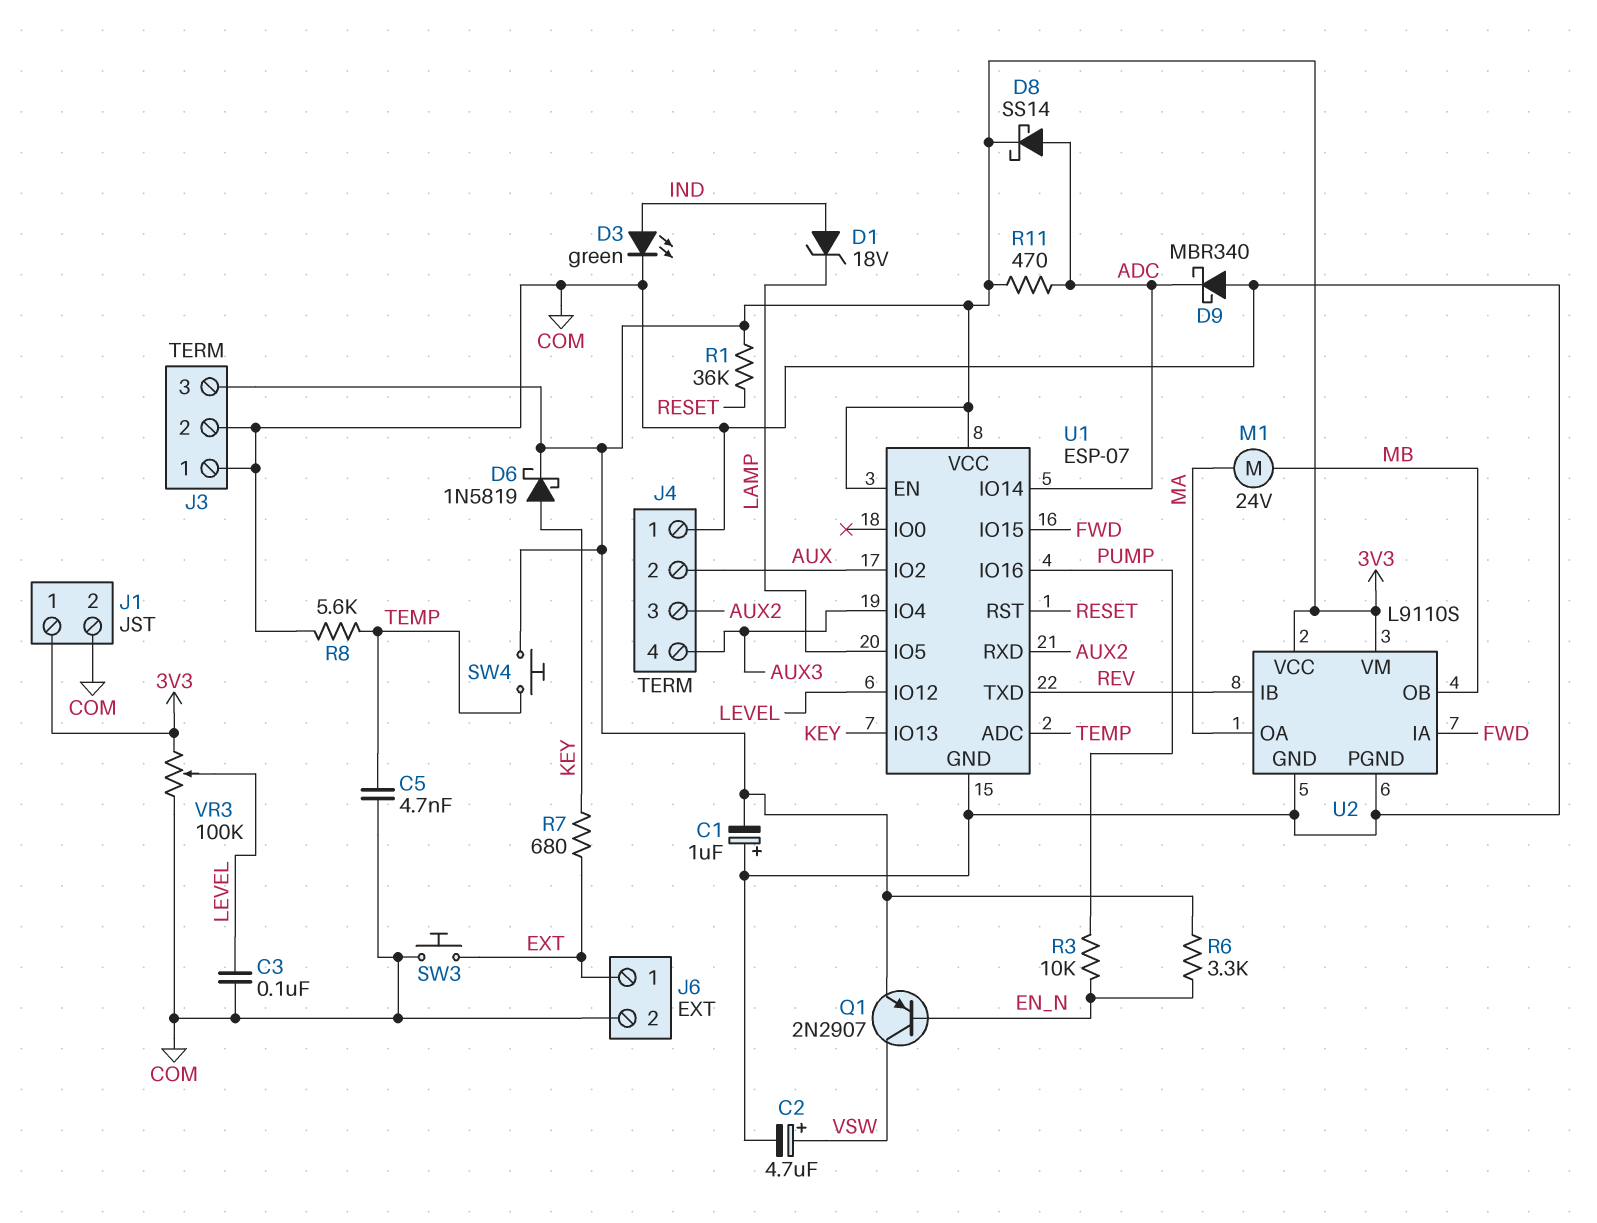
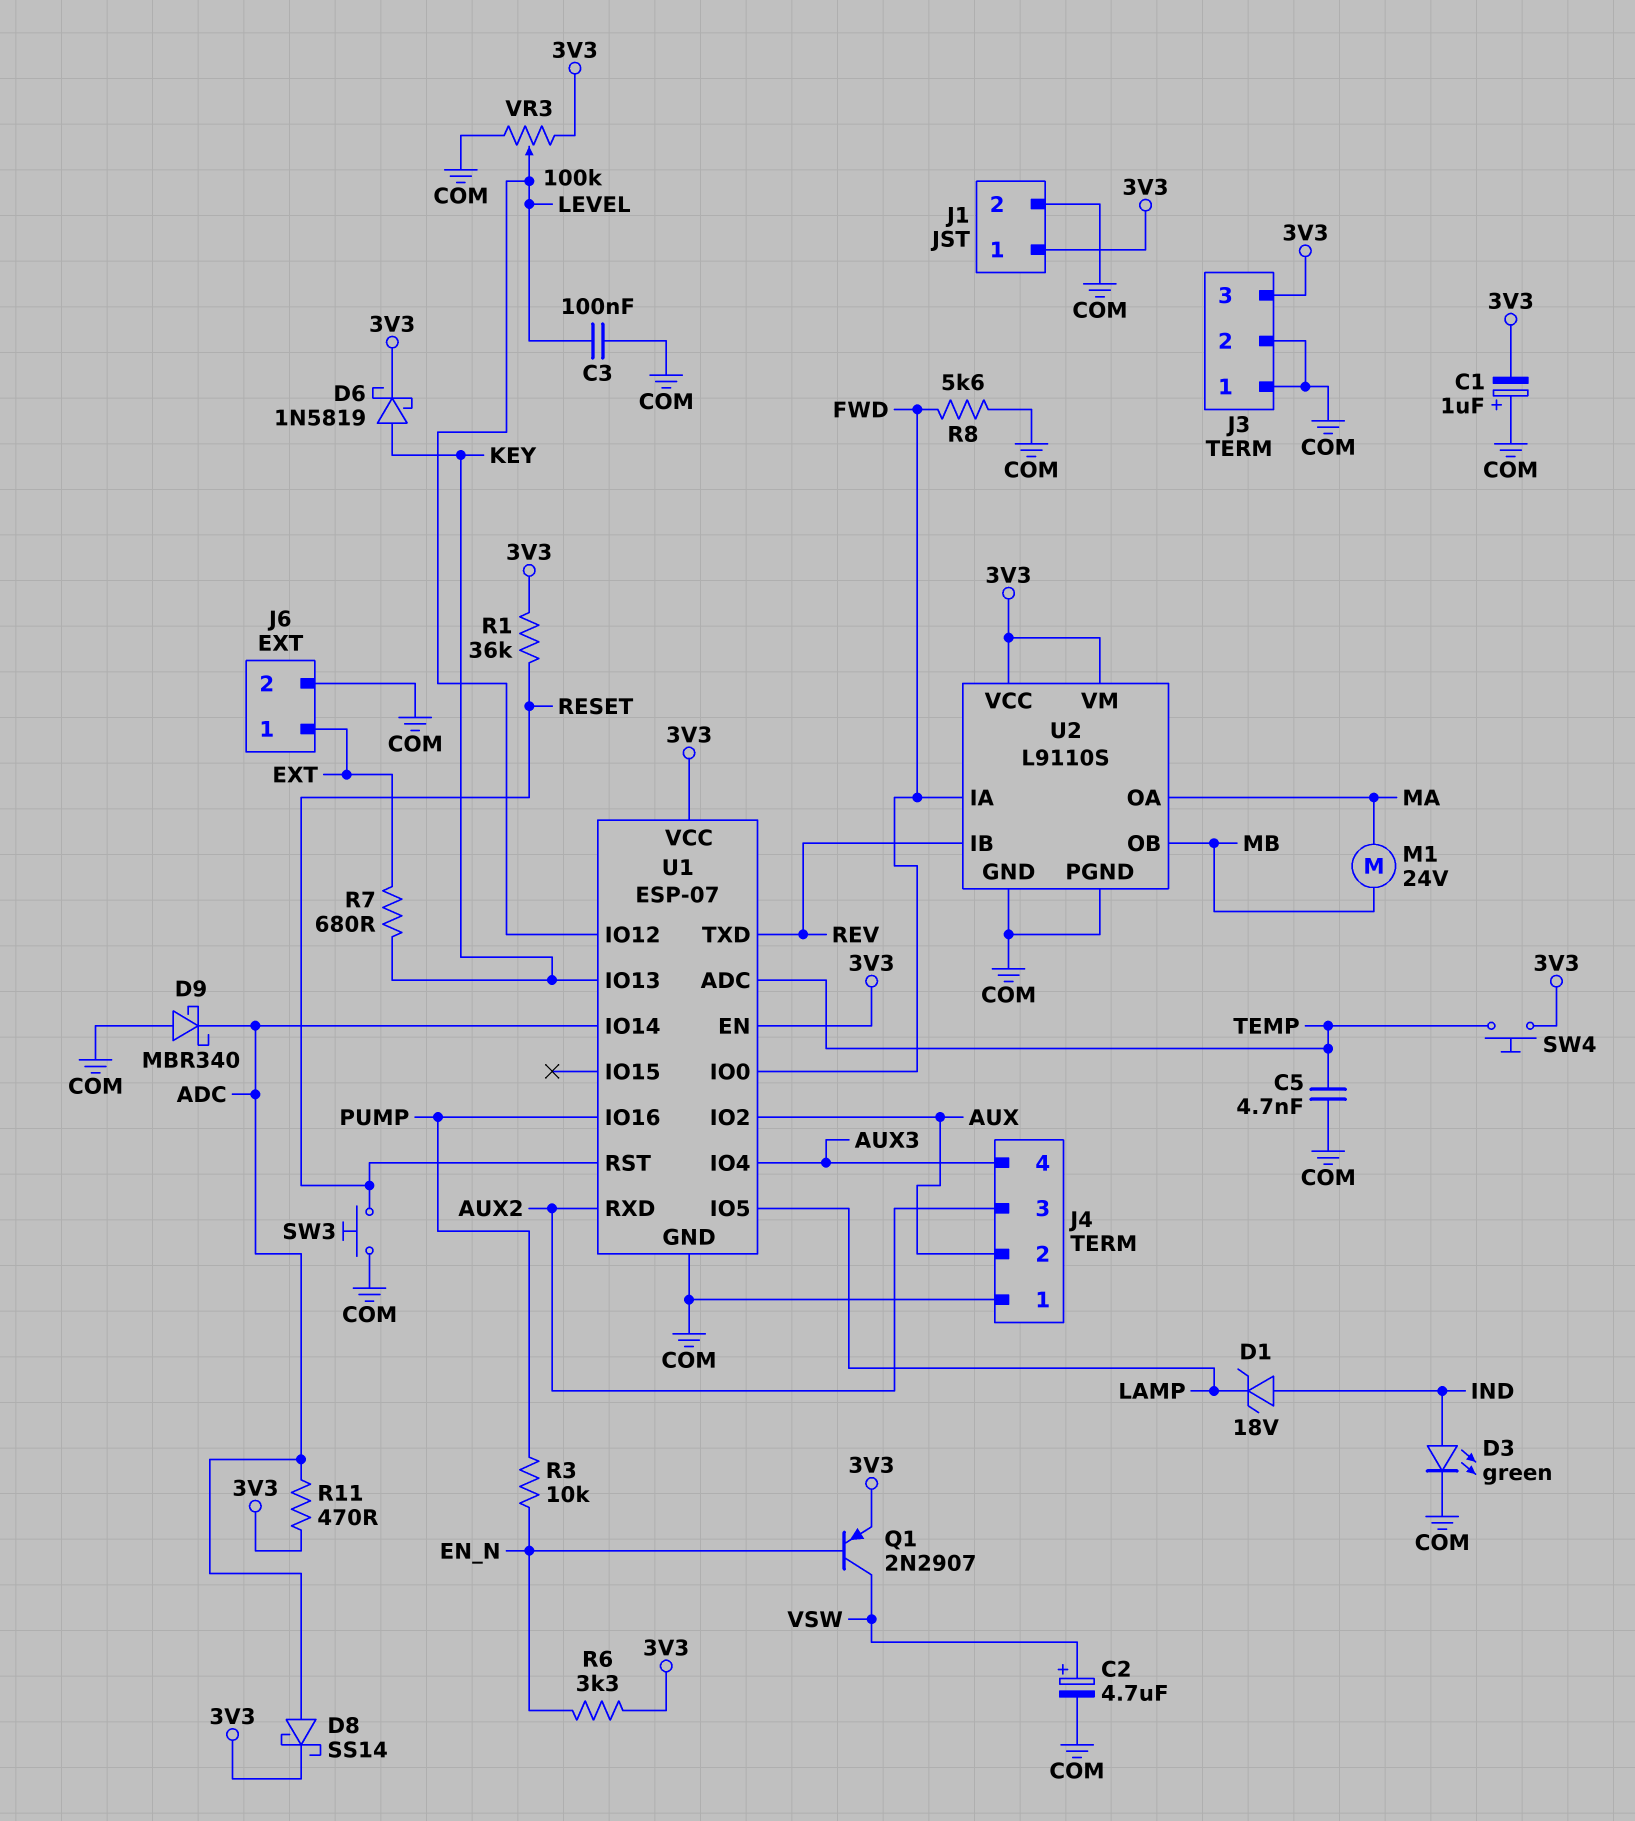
R8: 5.6k (COM, TEMP) -> 5.6k (COM, FWD)
SW3: button (COM, EXT) -> button (COM, RESET)
U1 pin IO0: none -> FWD
U1 pin IO15: FWD -> none

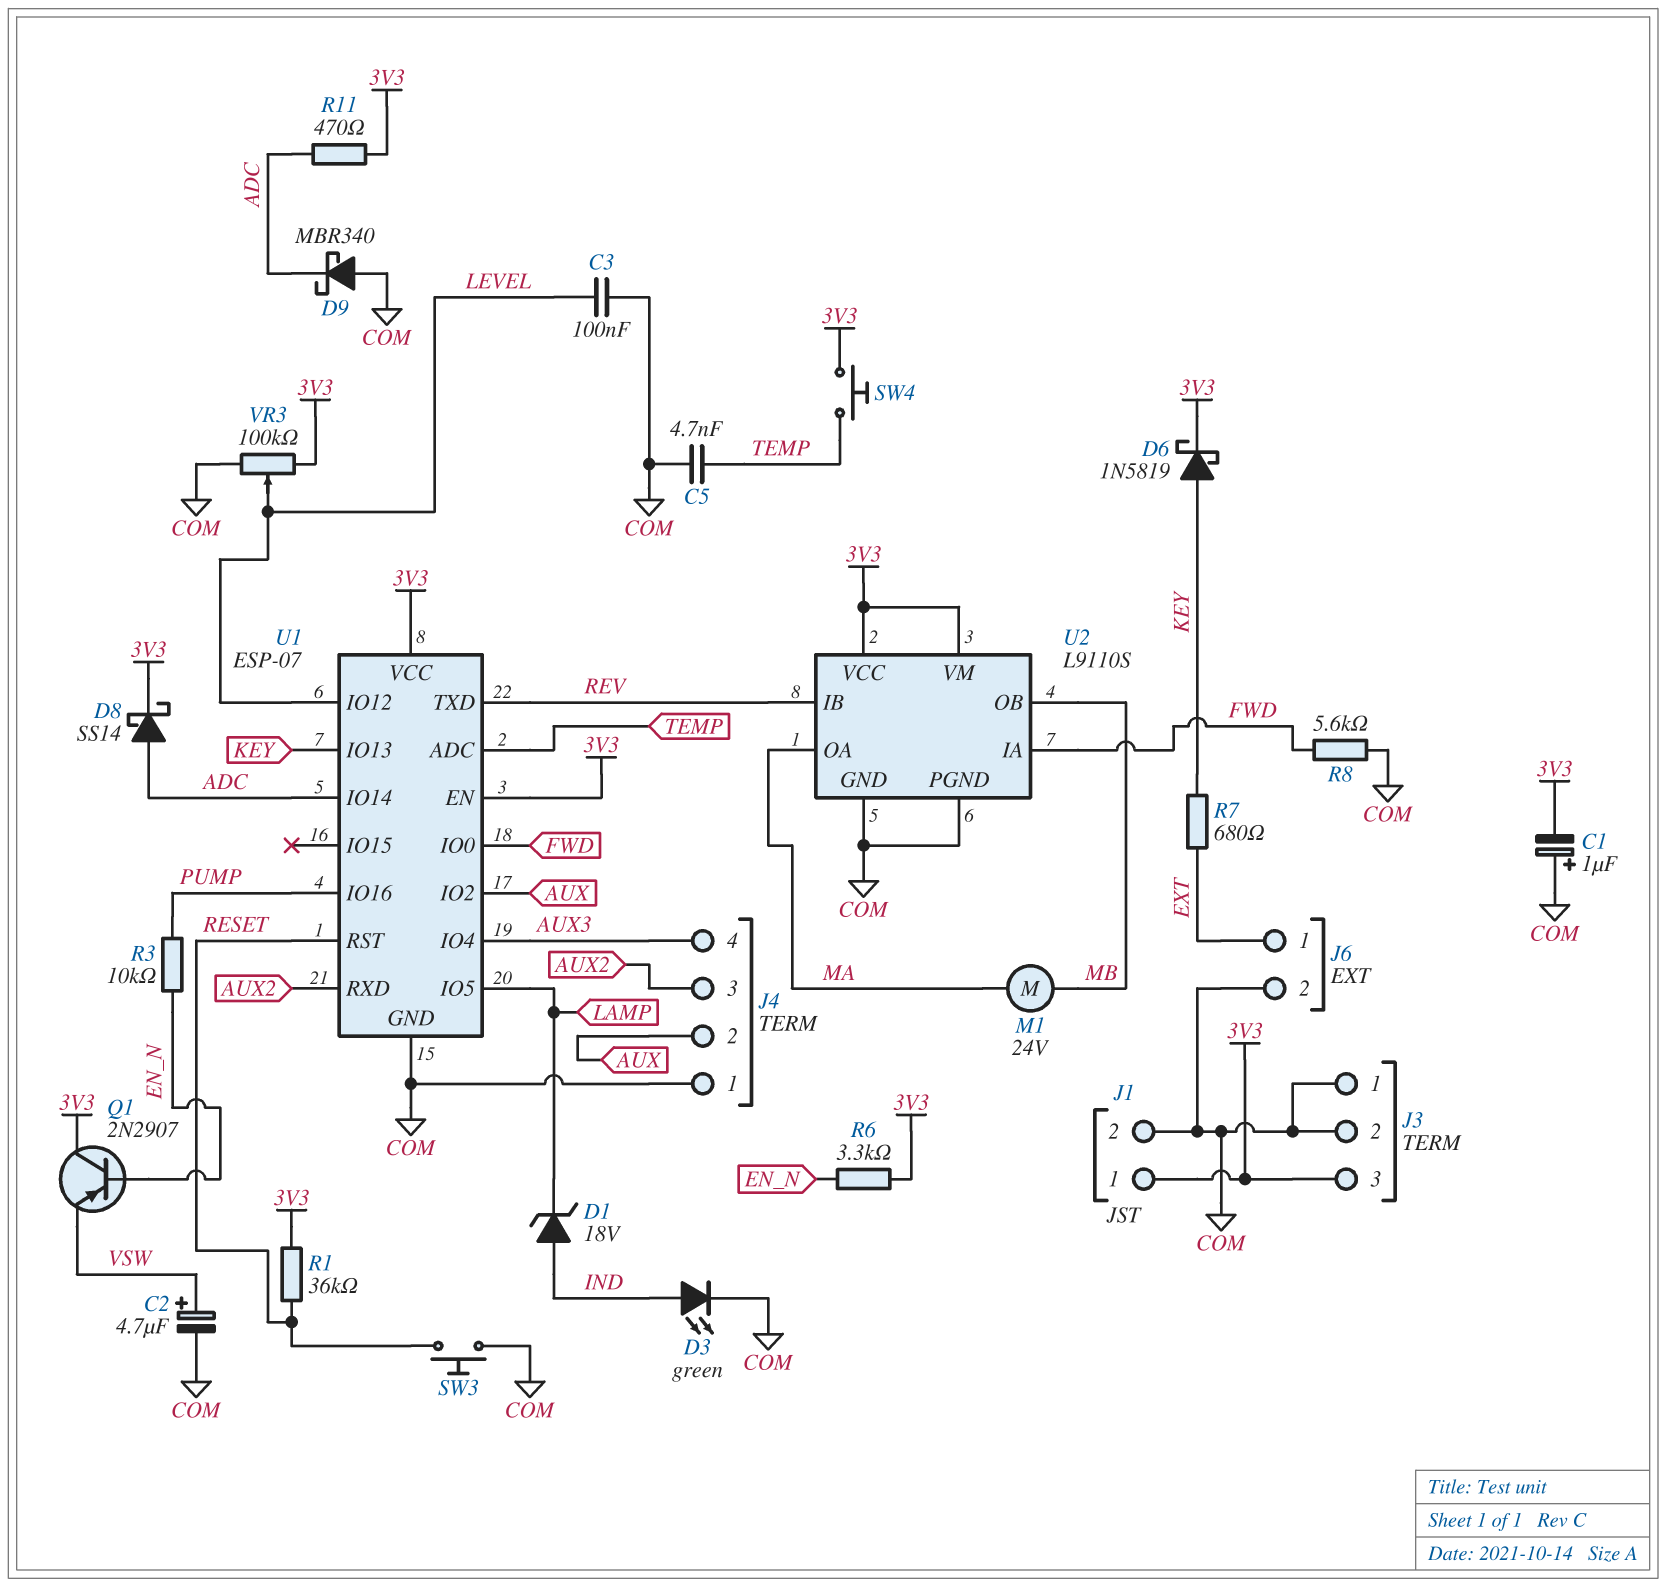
Q1: PNP 2N2907 (B EN_N, C VSW, E 3V3) -> PNP 2N2907 (B EN_N, C 3V3, E VSW)

